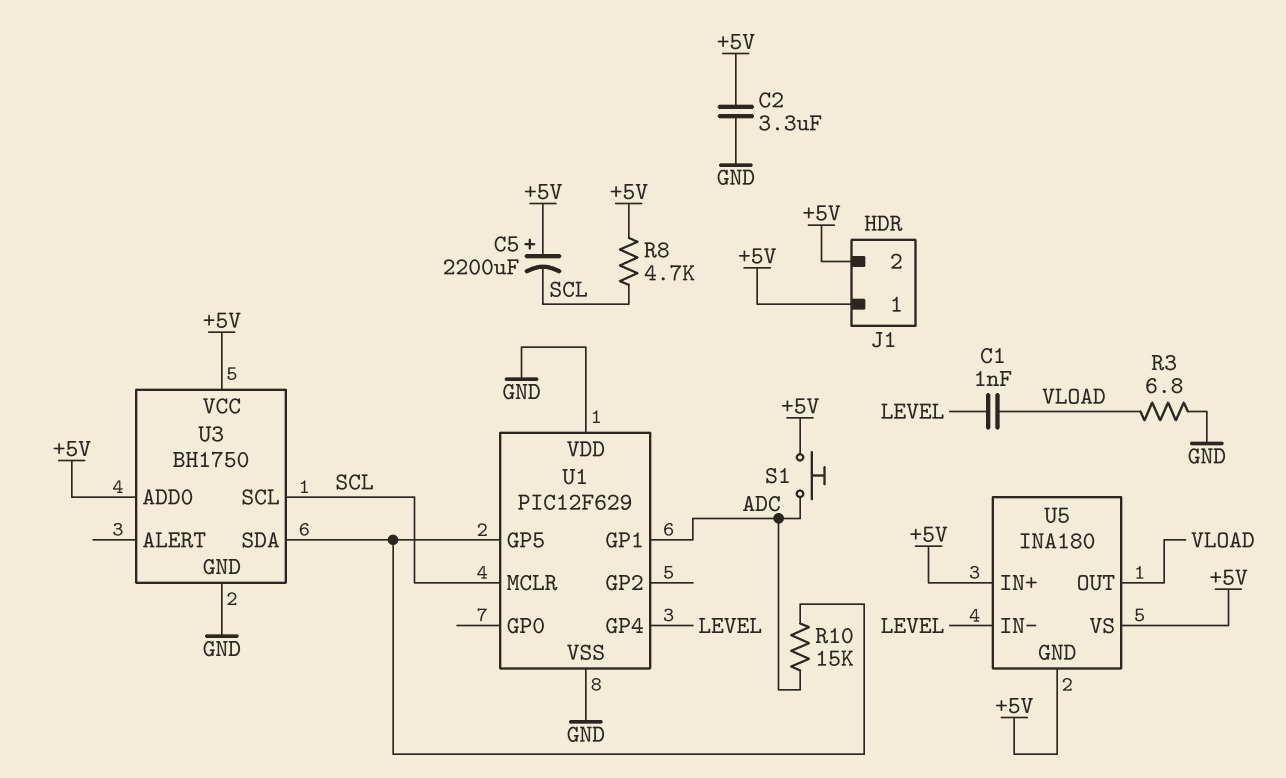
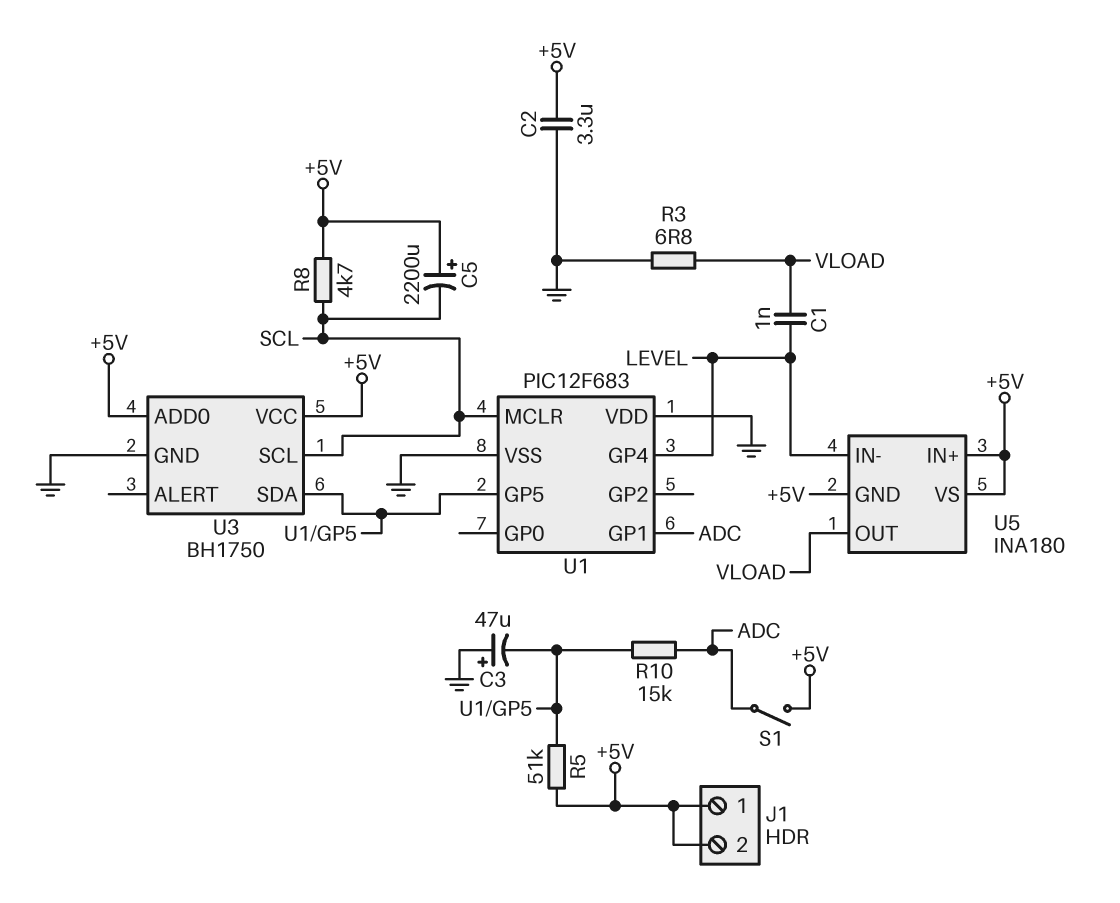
C3: none -> 47uF (plus GND, minus U1/GP5)
R5: none -> 51k (+5V, U1/GP5)
S1: button (+5V, ADC) -> switch (+5V, ADC)
U1: PIC12F629 -> PIC12F683

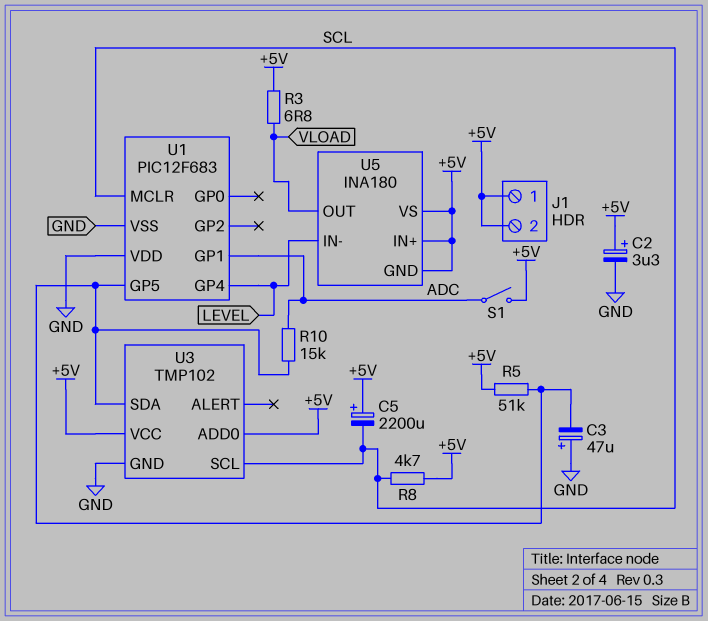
C1: 1nF (LEVEL, VLOAD) -> none
C2: 3.3uF (+5V, GND) -> 3.3uF (plus +5V, minus GND)
R3: 6.8 (GND, VLOAD) -> 6.8 (+5V, VLOAD)
U3: BH1750 -> TMP102

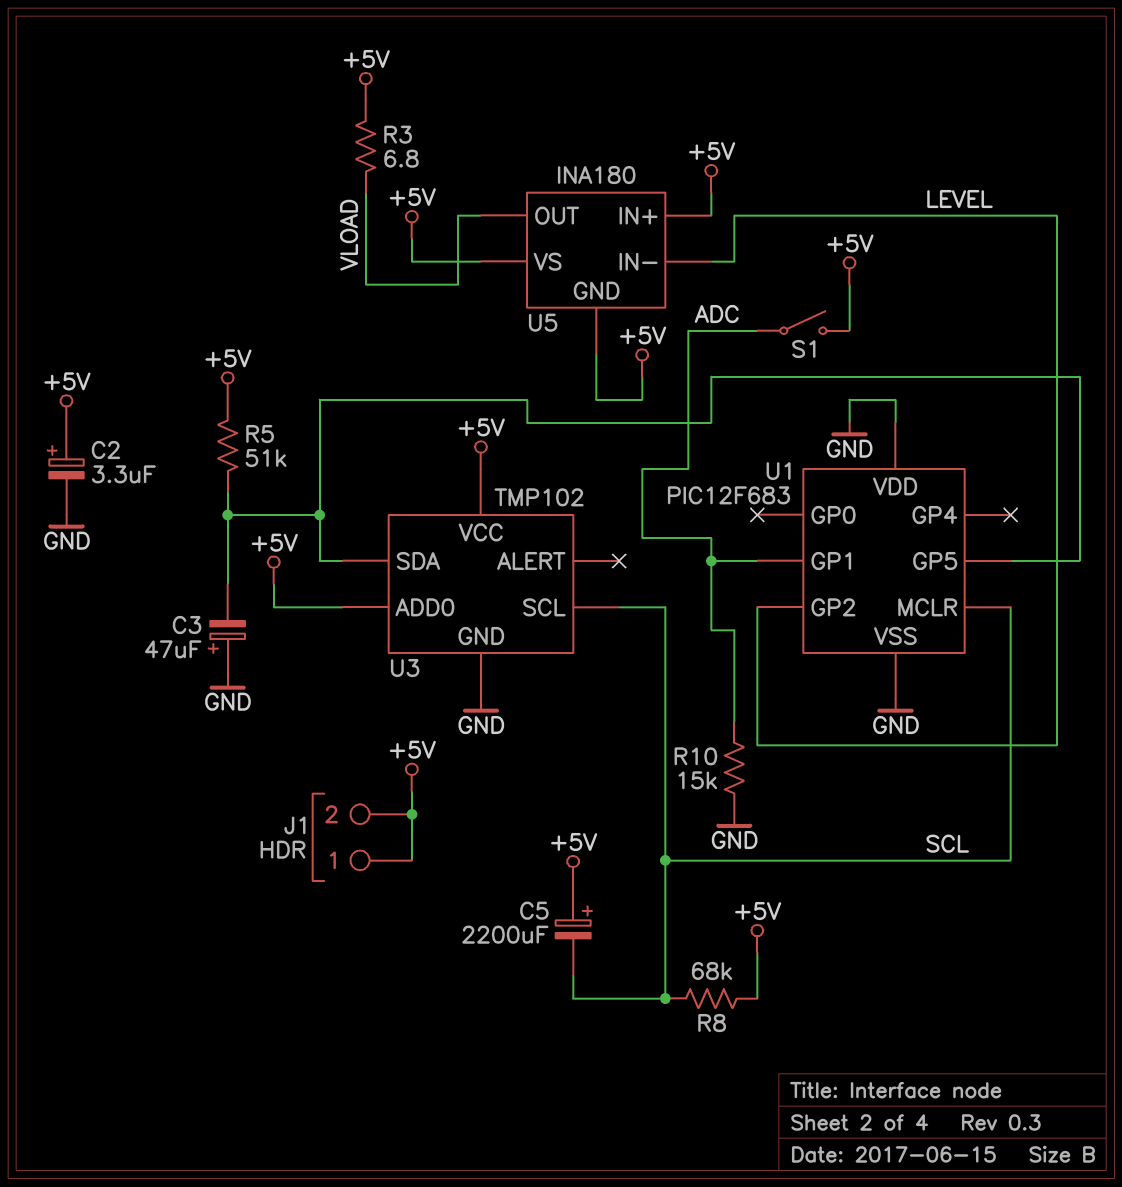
R8: 4.7k (+5V, SCL) -> 68k (+5V, SCL)
R10: 15k (ADC, U1/GP5) -> 15k (ADC, GND)
U1 pin GP2: none -> LEVEL
U1 pin GP4: LEVEL -> none

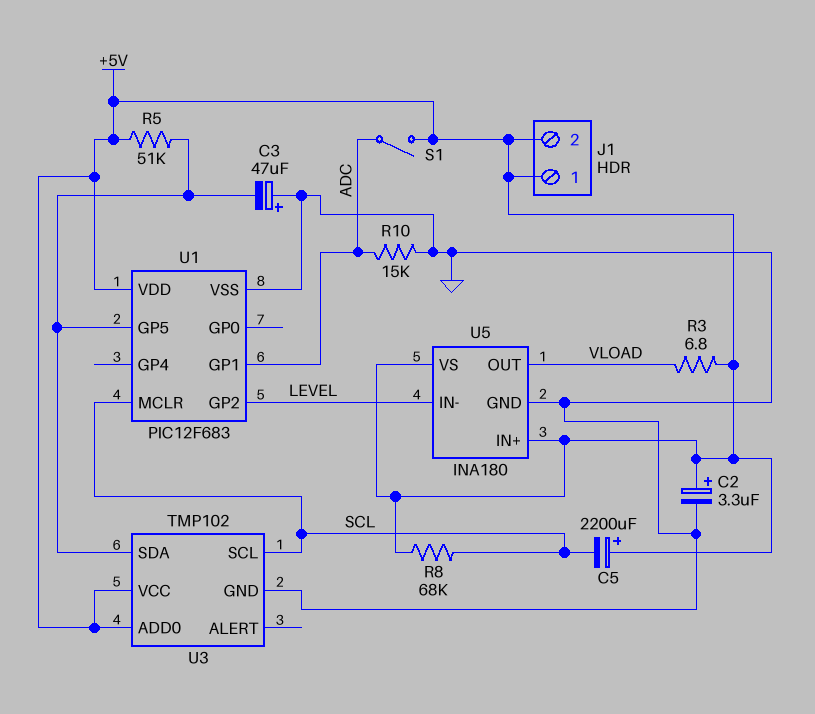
U1 pin VDD: GND -> +5V
U5 pin GND: +5V -> GND

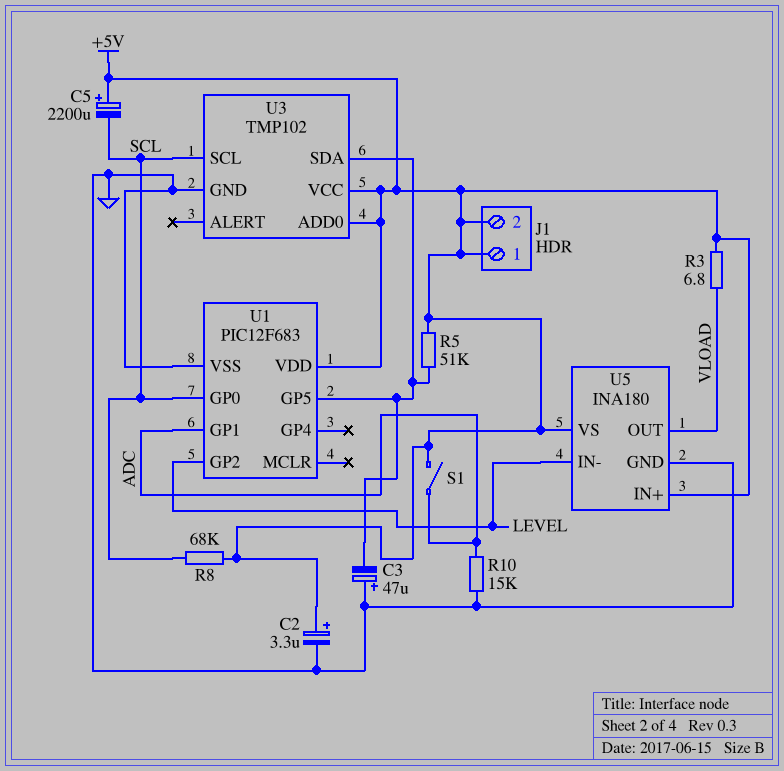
U1 pin GP0: none -> SCL
U1 pin MCLR: SCL -> none

